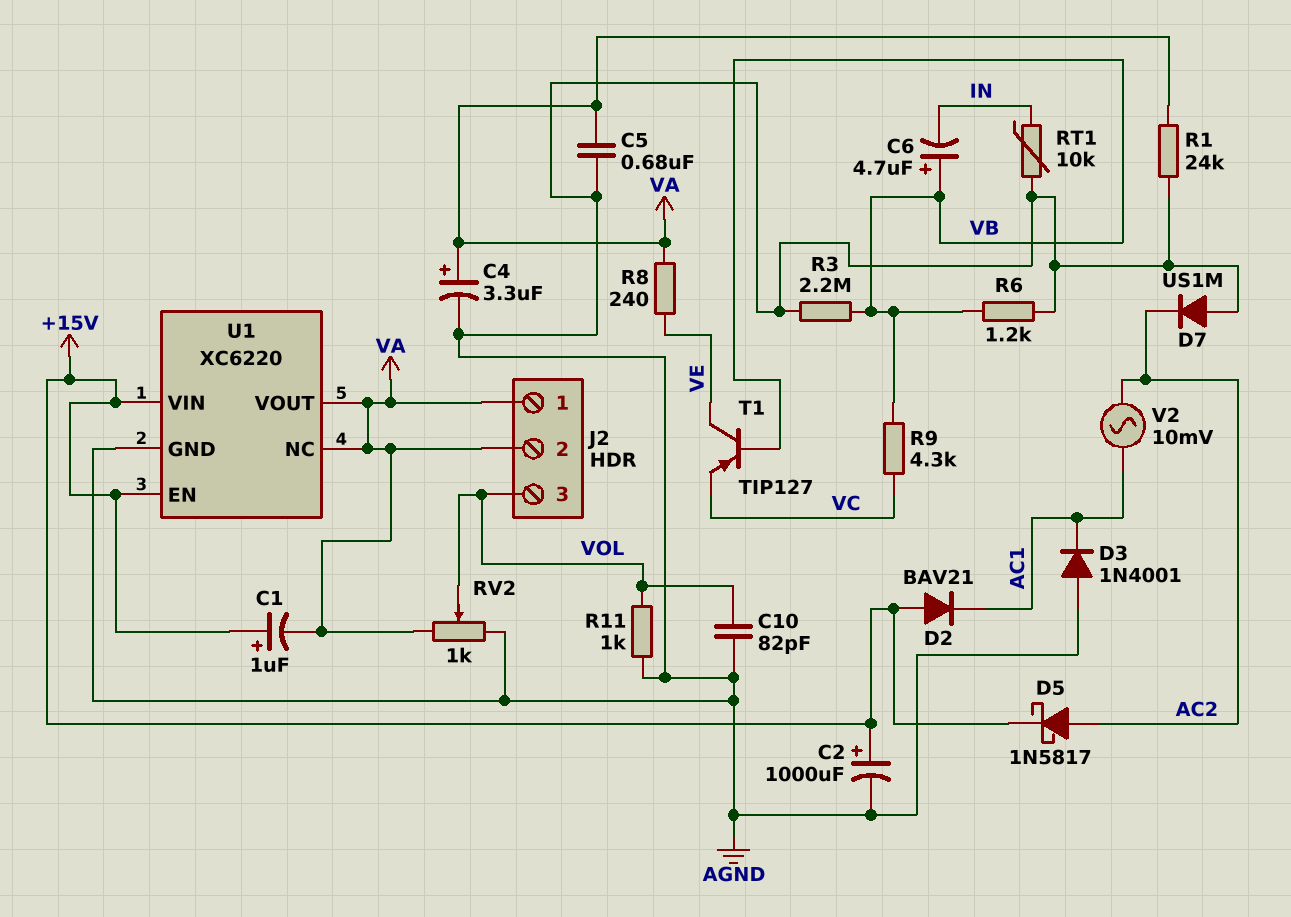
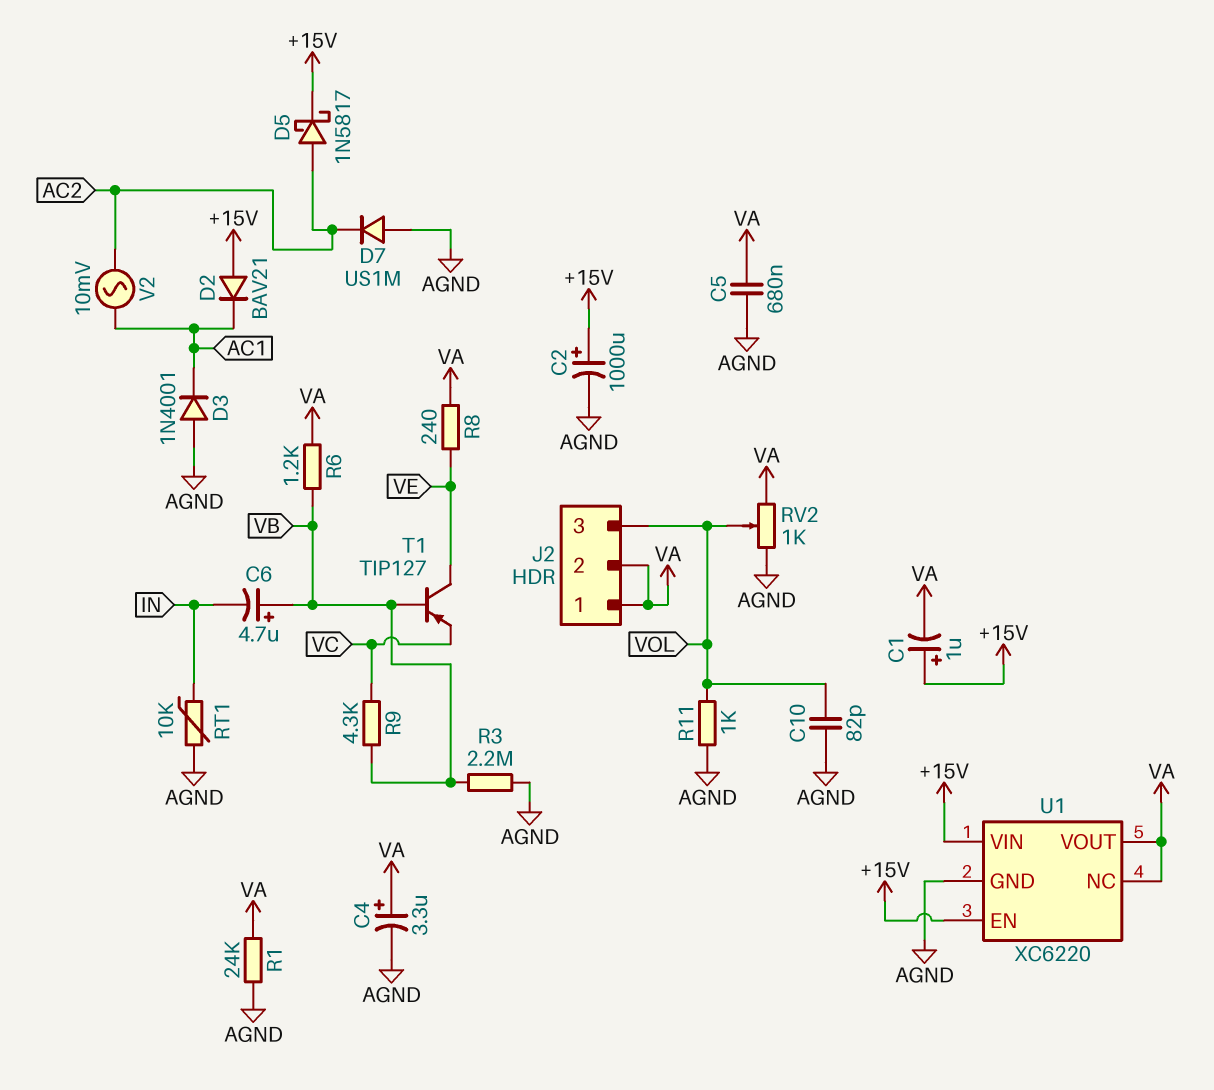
R6: 1.2k (AGND, VB) -> 1.2k (VA, VB)

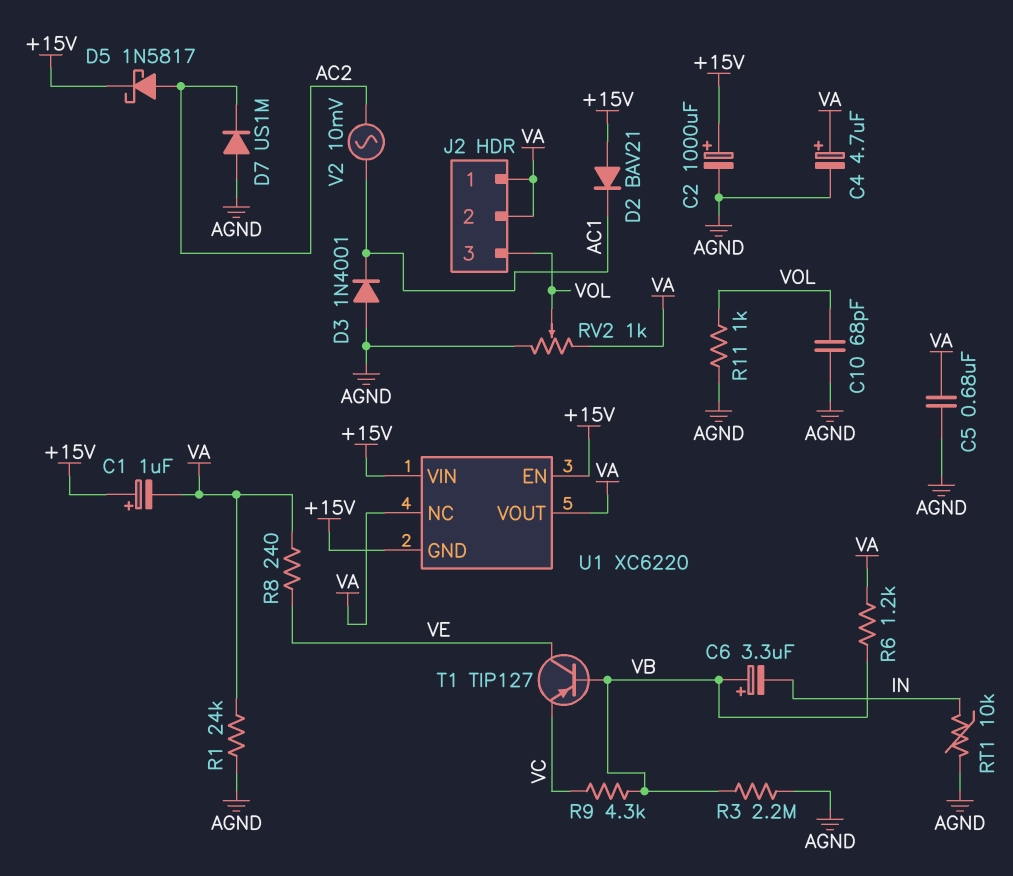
C4: 3.3uF (plus VA, minus AGND) -> 4.7uF (plus VA, minus AGND)
C6: 4.7uF (plus VB, minus IN) -> 3.3uF (plus VB, minus IN)
C10: 82pF (AGND, VOL) -> 68pF (AGND, VOL)
U1 pin GND: AGND -> +15V

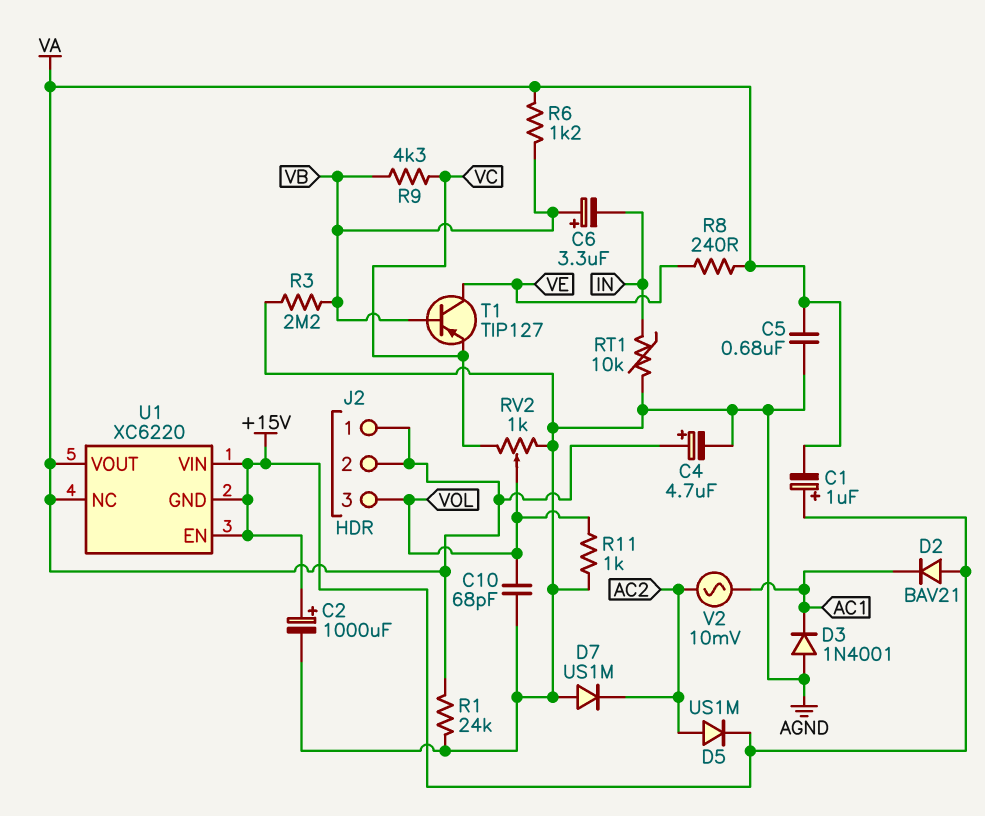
D5: schottky 1N5817 (A AC2, K +15V) -> diode US1M (A AC2, K +15V)
RV2: 1k (AGND, VA, wiper VOL) -> 1k (AGND, VC, wiper VOL)

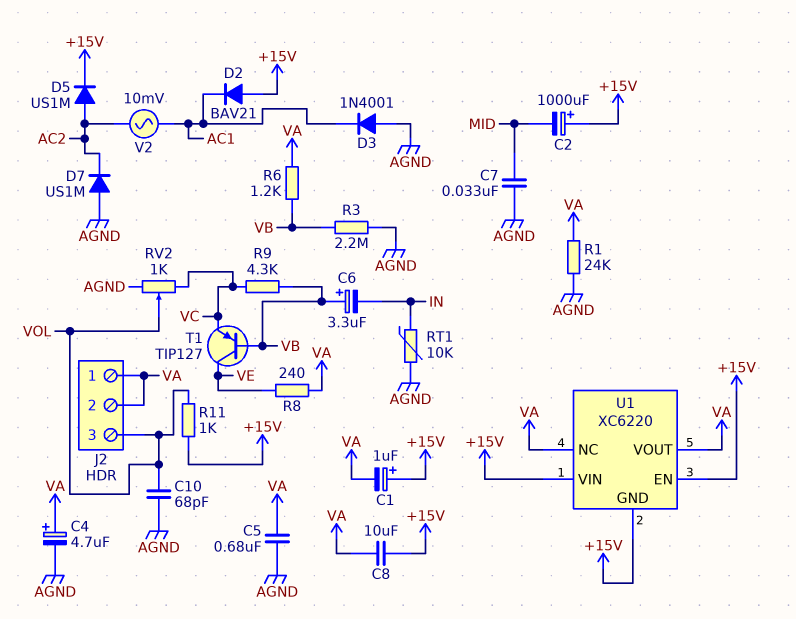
C2: 1000uF (plus +15V, minus AGND) -> 1000uF (plus +15V, minus MID)
C7: none -> 33nF (AGND, MID)
C8: none -> 10uF (+15V, VA)
R11: 1k (AGND, VOL) -> 1k (+15V, VOL)

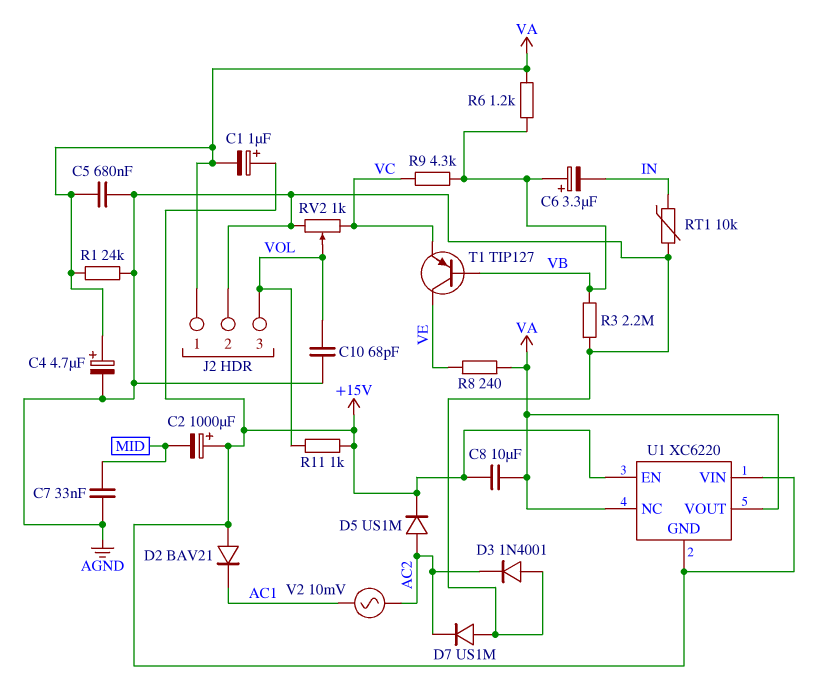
D3: diode 1N4001 (A AGND, K AC1) -> diode 1N4001 (A AGND, K AC2)
J2 pin 2: VA -> AGND

